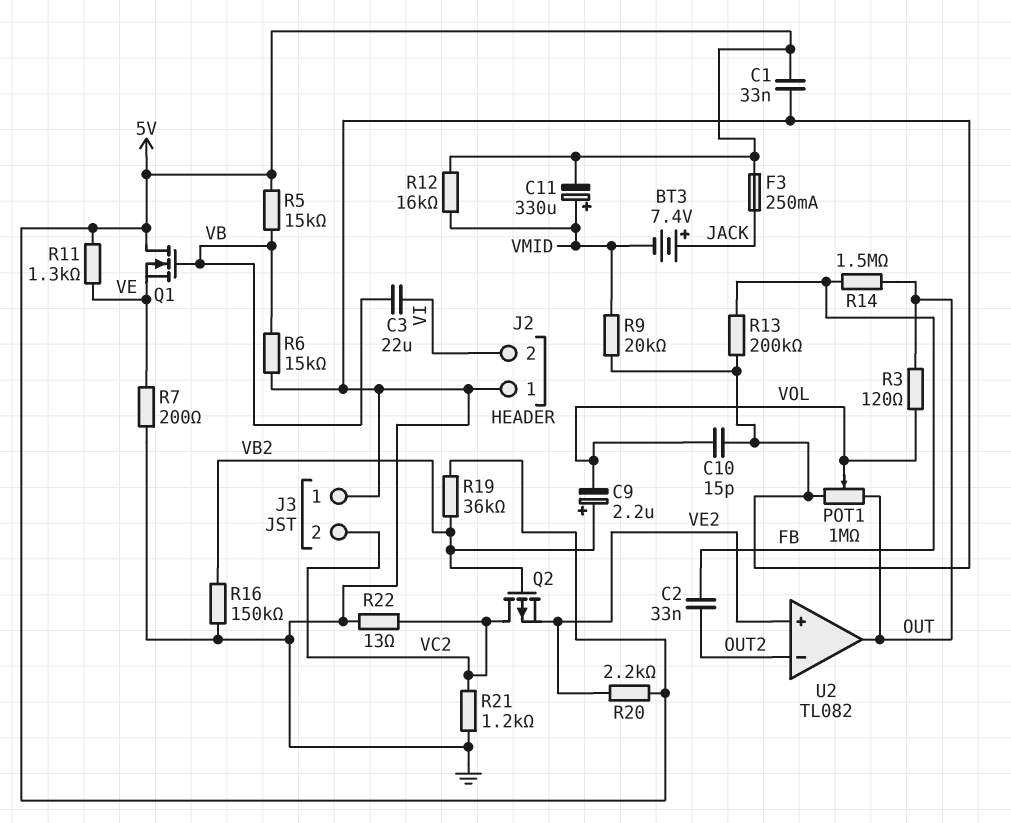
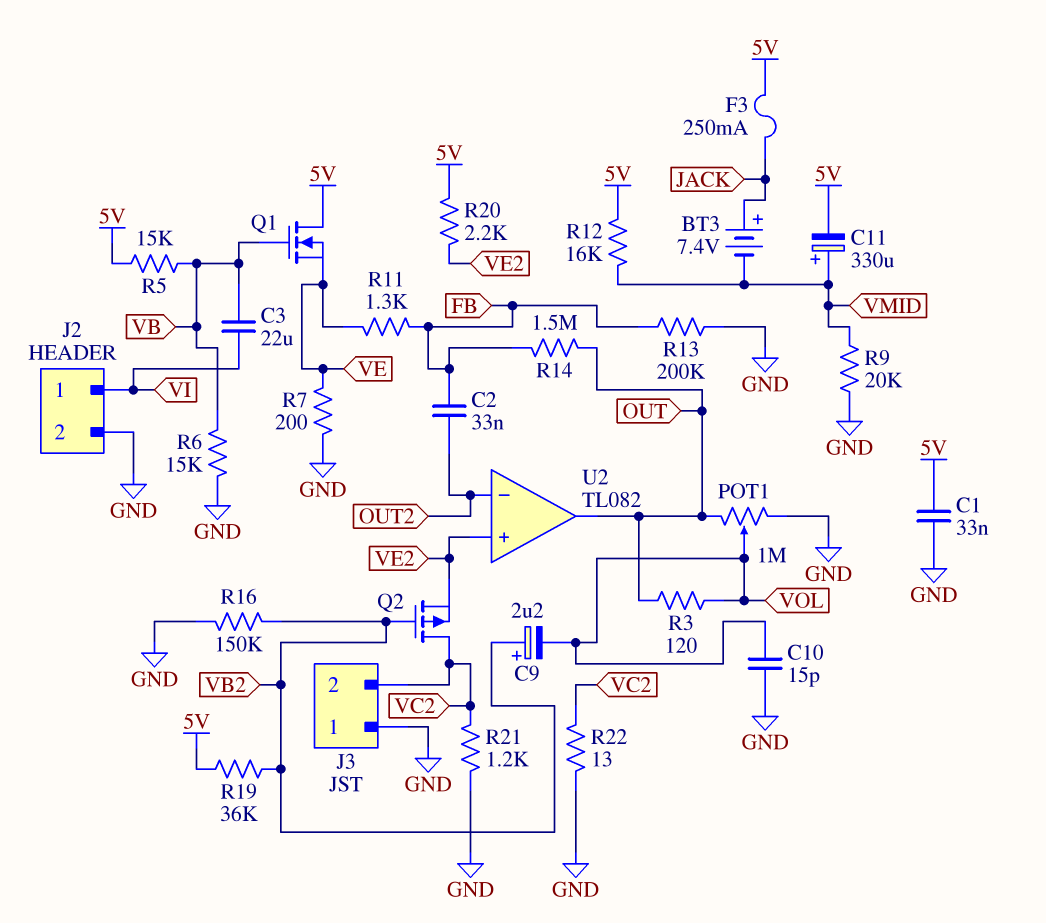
J2 pin 1: GND -> VI
J2 pin 2: VI -> GND
R11: 1.3k (5V, VE) -> 1.3k (FB, VE)

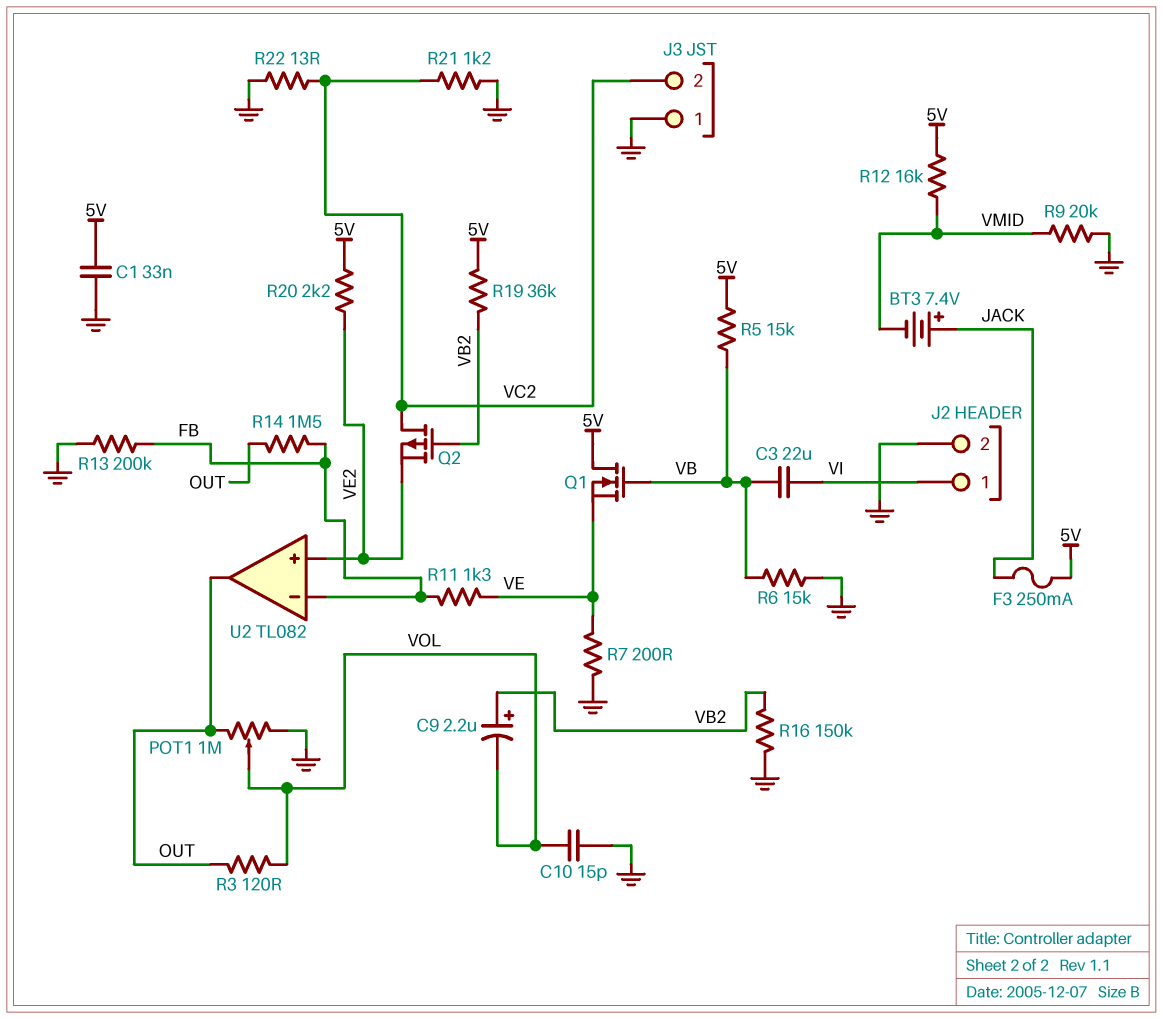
C2: 33nF (FB, OUT2) -> none
C11: 330uF (plus VMID, minus 5V) -> none
U2 pin in-: OUT2 -> FB

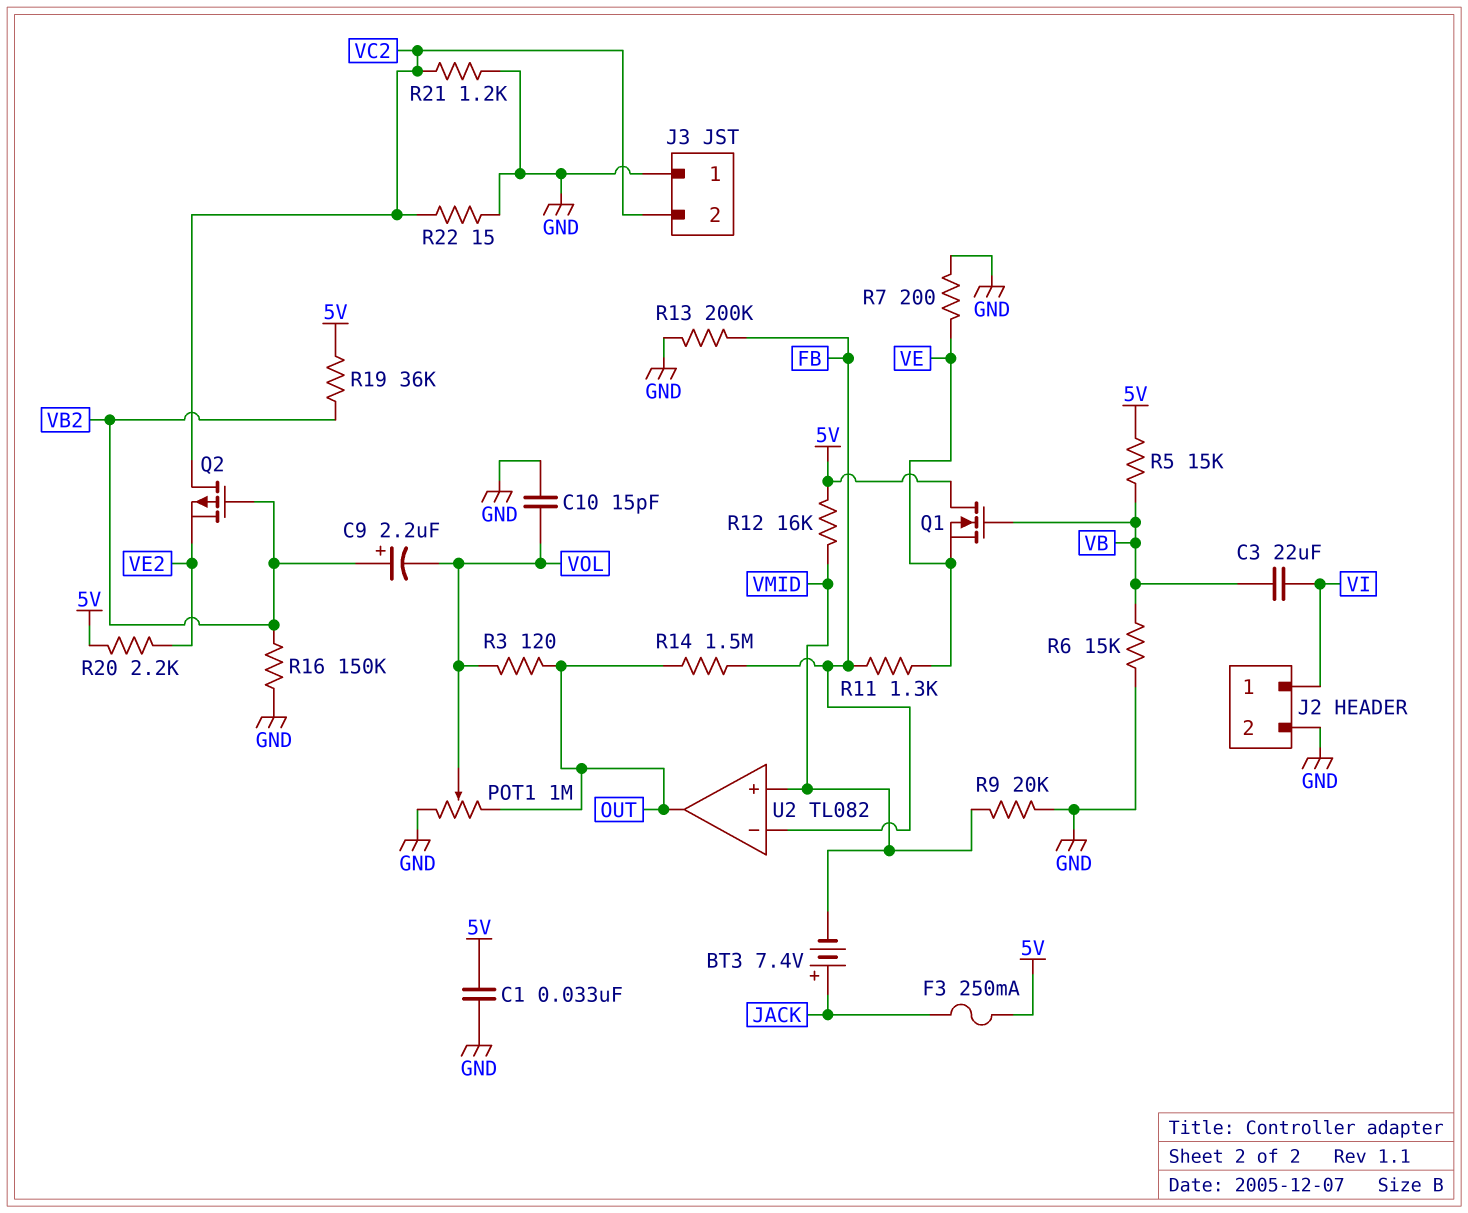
R22: 13 (GND, VC2) -> 15 (GND, VC2)
U2 pin in+: VE2 -> VMID

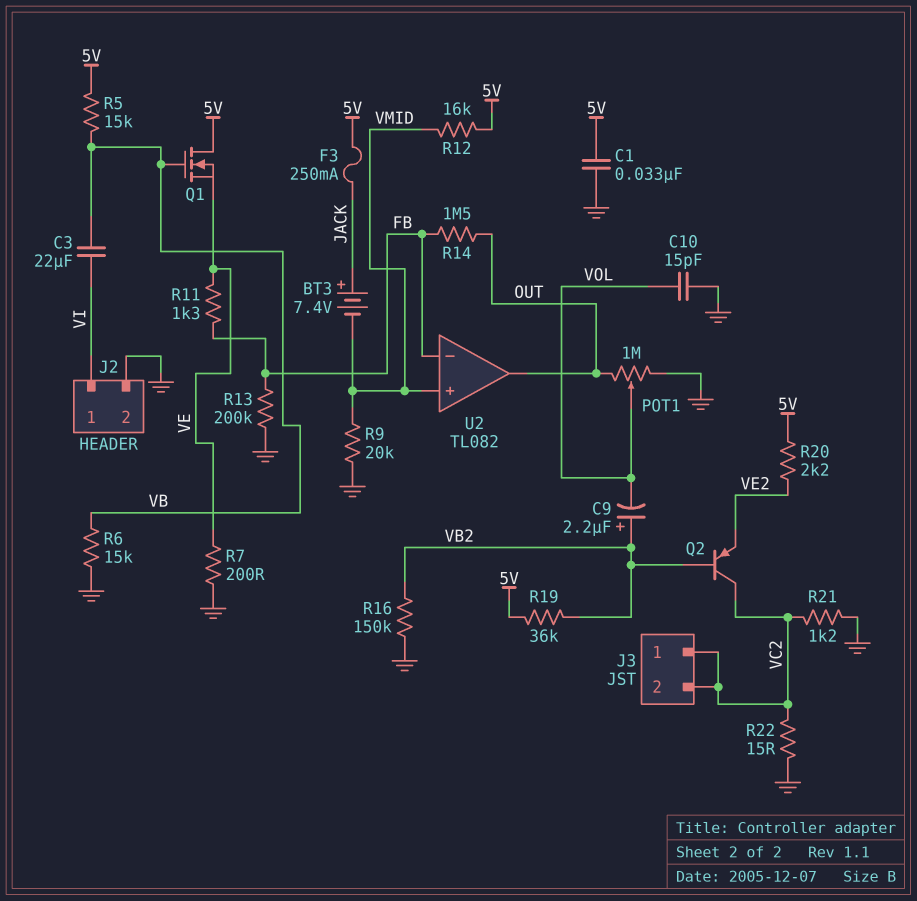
J3 pin 1: GND -> VC2
Q2: PMOS (G VB2, D VC2, S VE2) -> PNP (B VB2, C VC2, E VE2)
R3: 120 (OUT, VOL) -> none

